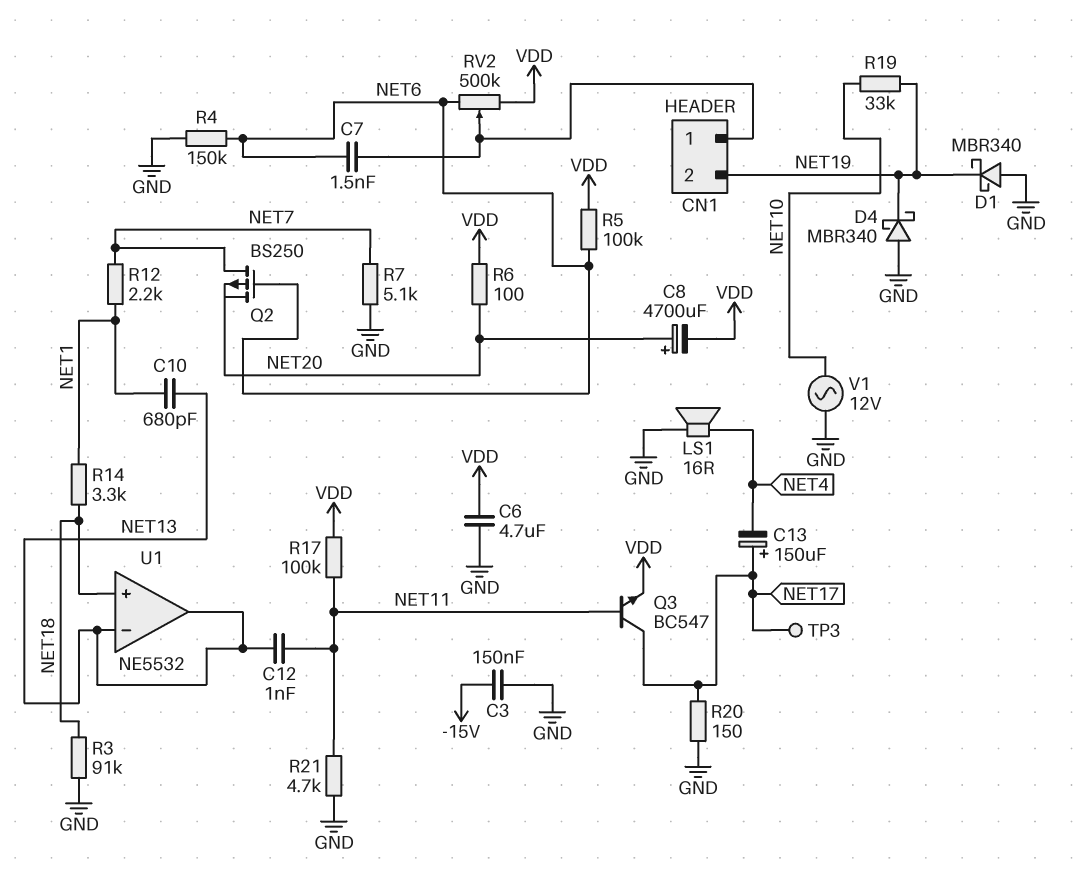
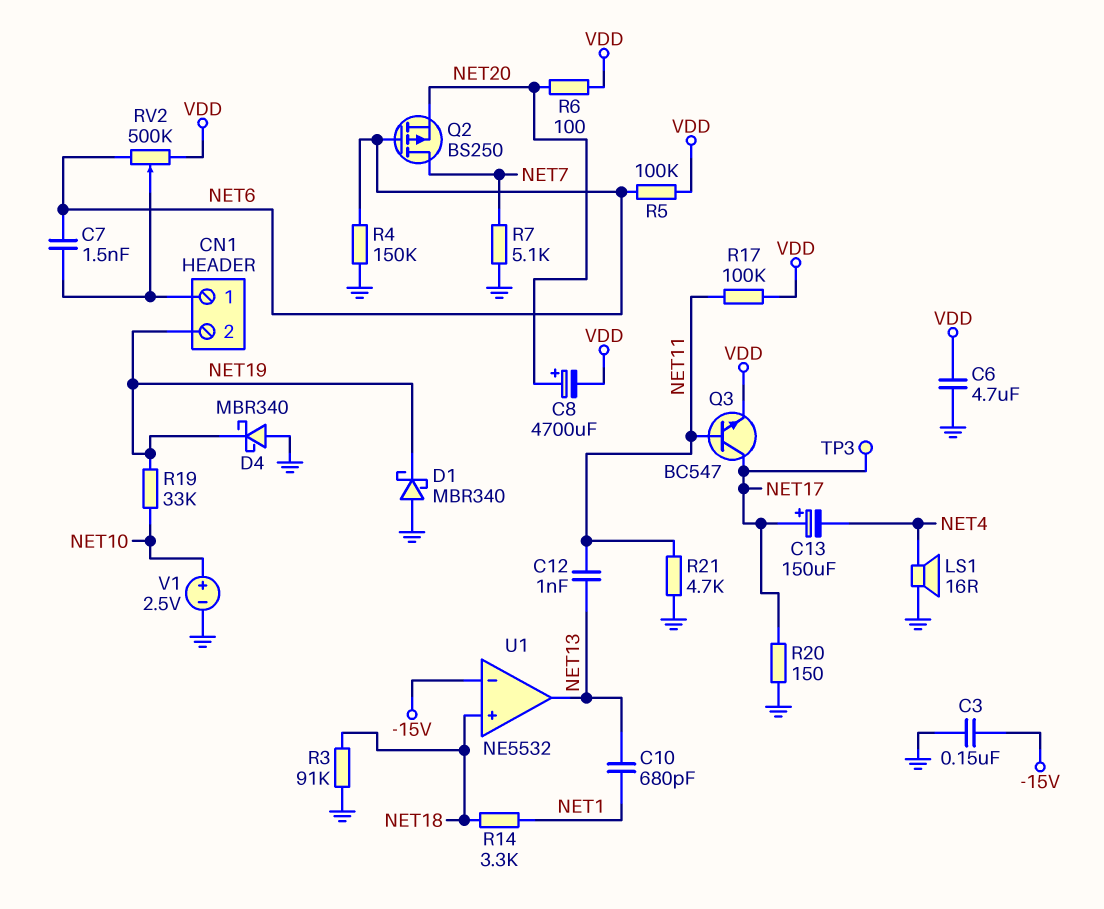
R12: 2.2k (NET1, NET7) -> none
U1 pin in-: NET13 -> -15V
V1: AC 12V (GND, NET10) -> 2.5V (plus NET10, minus GND)

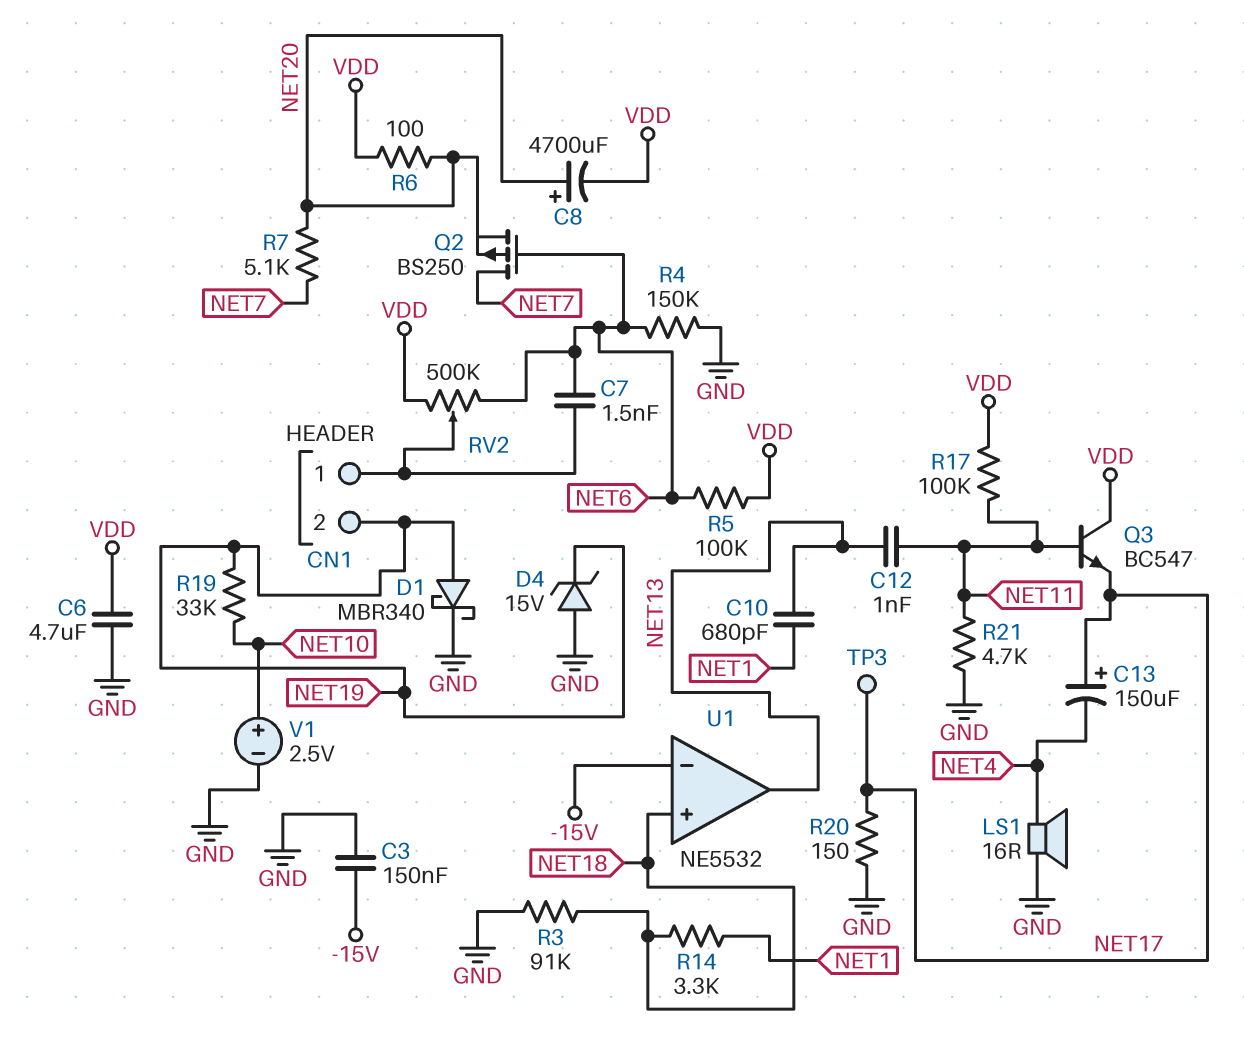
D1: schottky MBR340 (A GND, K NET19) -> schottky MBR340 (A NET19, K GND)
D4: schottky MBR340 (A GND, K NET19) -> zener 15V (A GND, K NET19)
Q3: NPN BC547 (B NET11, C NET17, E VDD) -> NPN BC547 (B NET11, C VDD, E NET17)
R7: 5.1k (GND, NET7) -> 5.1k (NET7, NET20)

